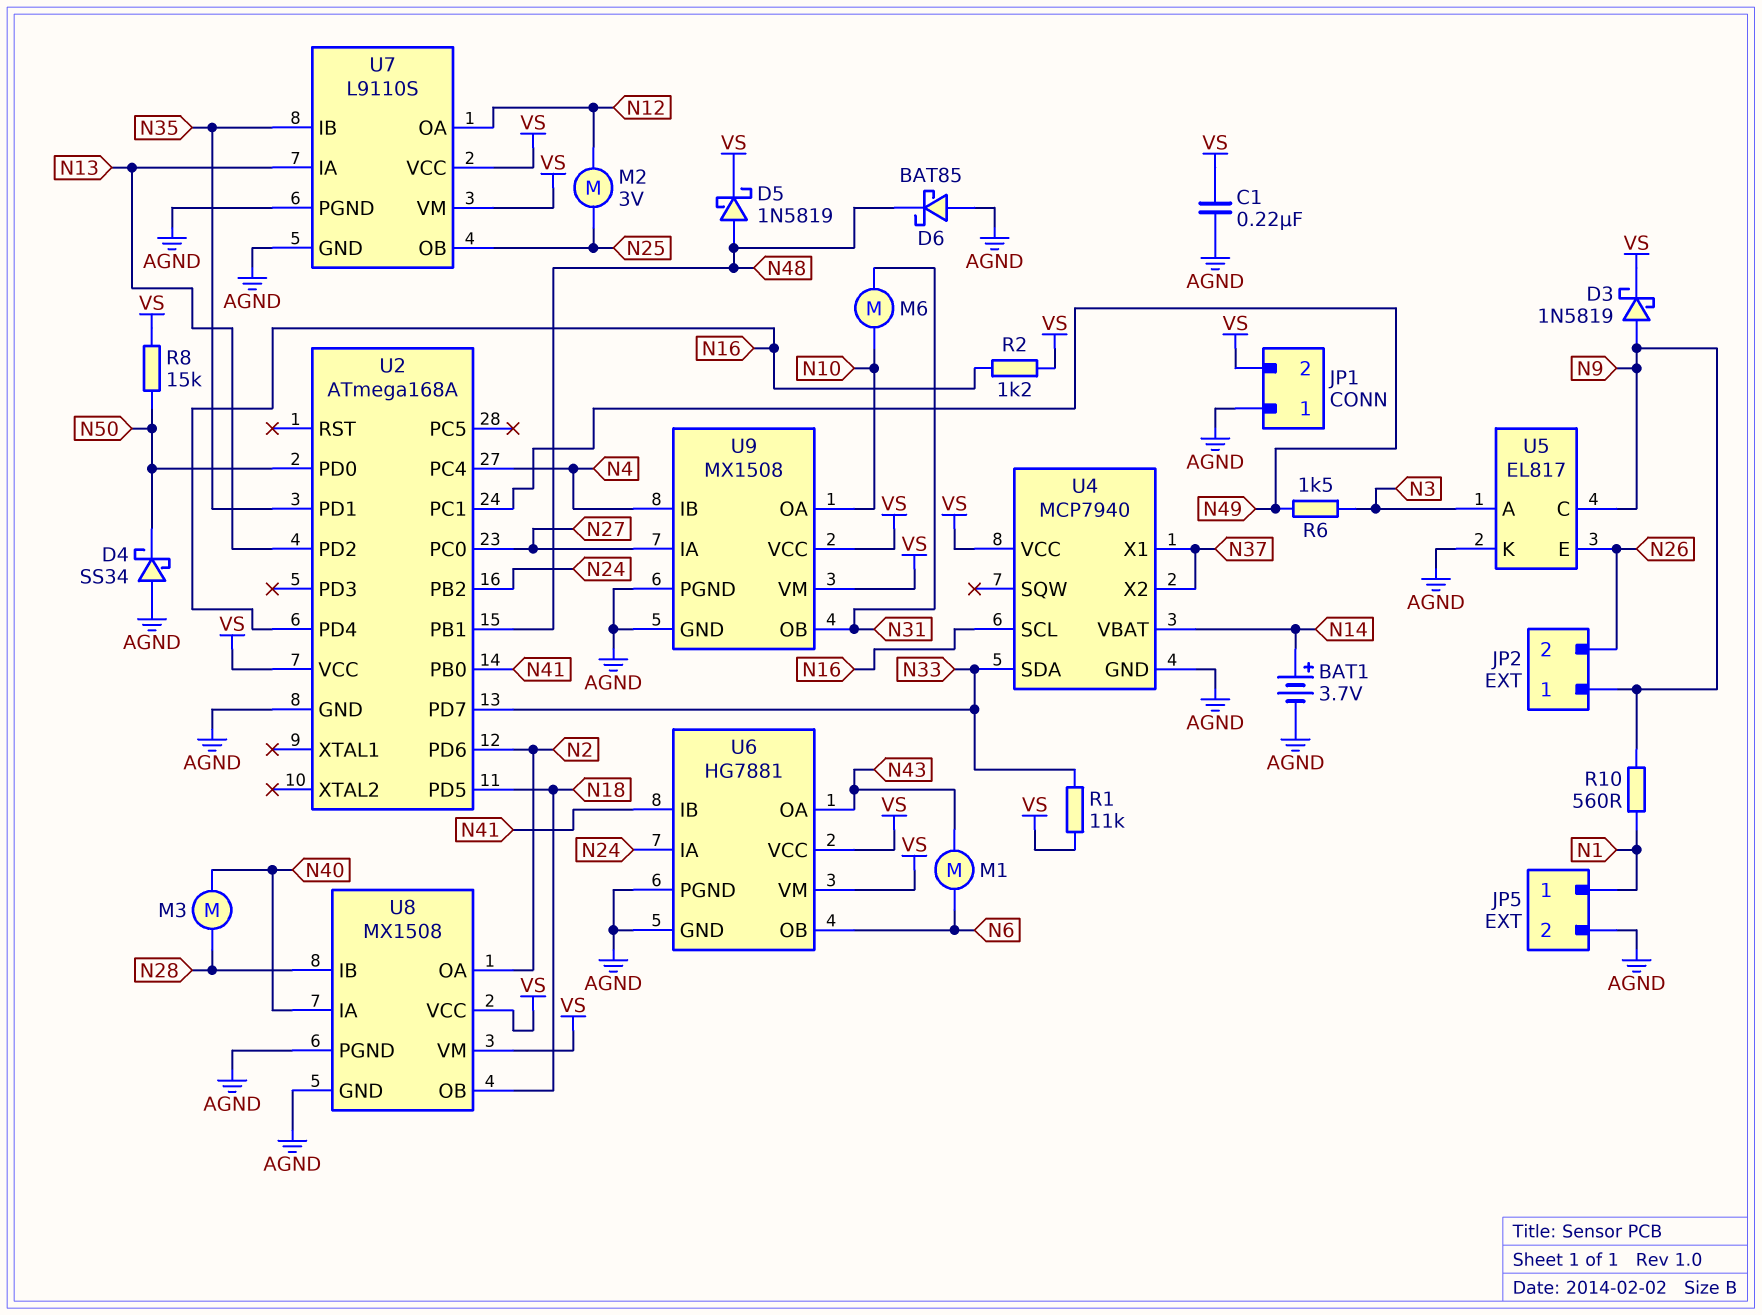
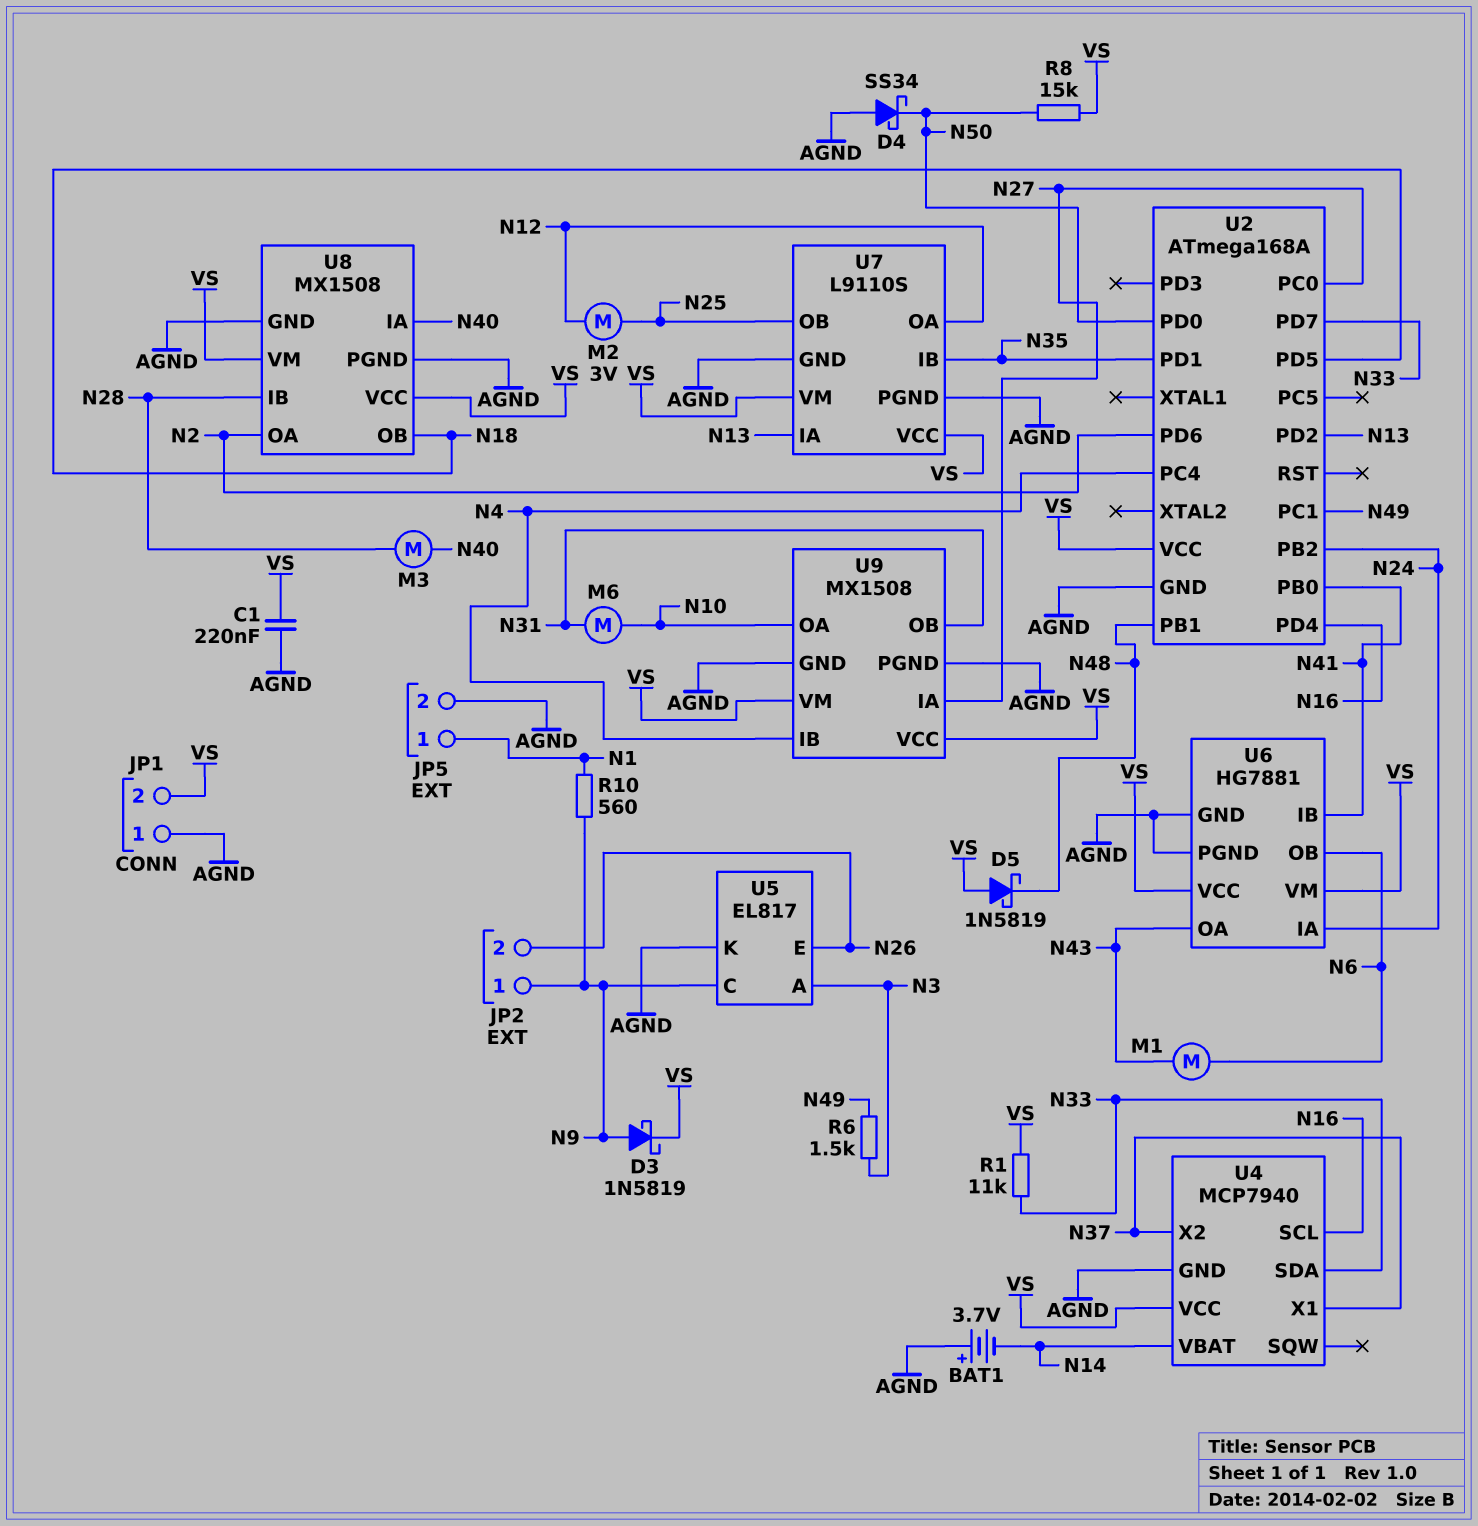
BAT1: 3.7V (plus N14, minus AGND) -> 3.7V (plus AGND, minus N14)
D5: schottky 1N5819 (A N48, K VS) -> schottky 1N5819 (A VS, K N48)
D6: schottky BAT85 (A AGND, K N48) -> none
R2: 1.2k (N16, VS) -> none

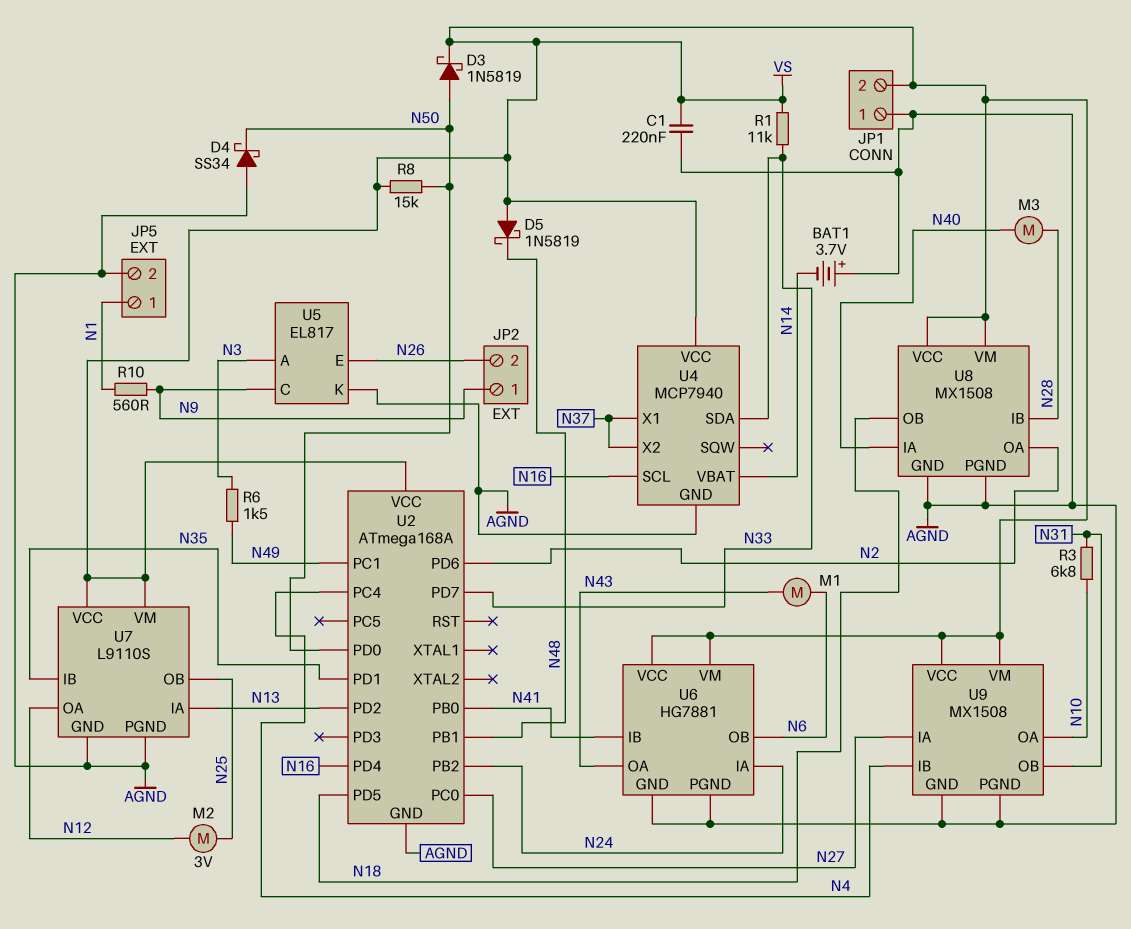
D3: schottky 1N5819 (A N9, K VS) -> schottky 1N5819 (A N50, K VS)
M6: motor (N10, N31) -> none
R3: none -> 6.8k (N10, N31)

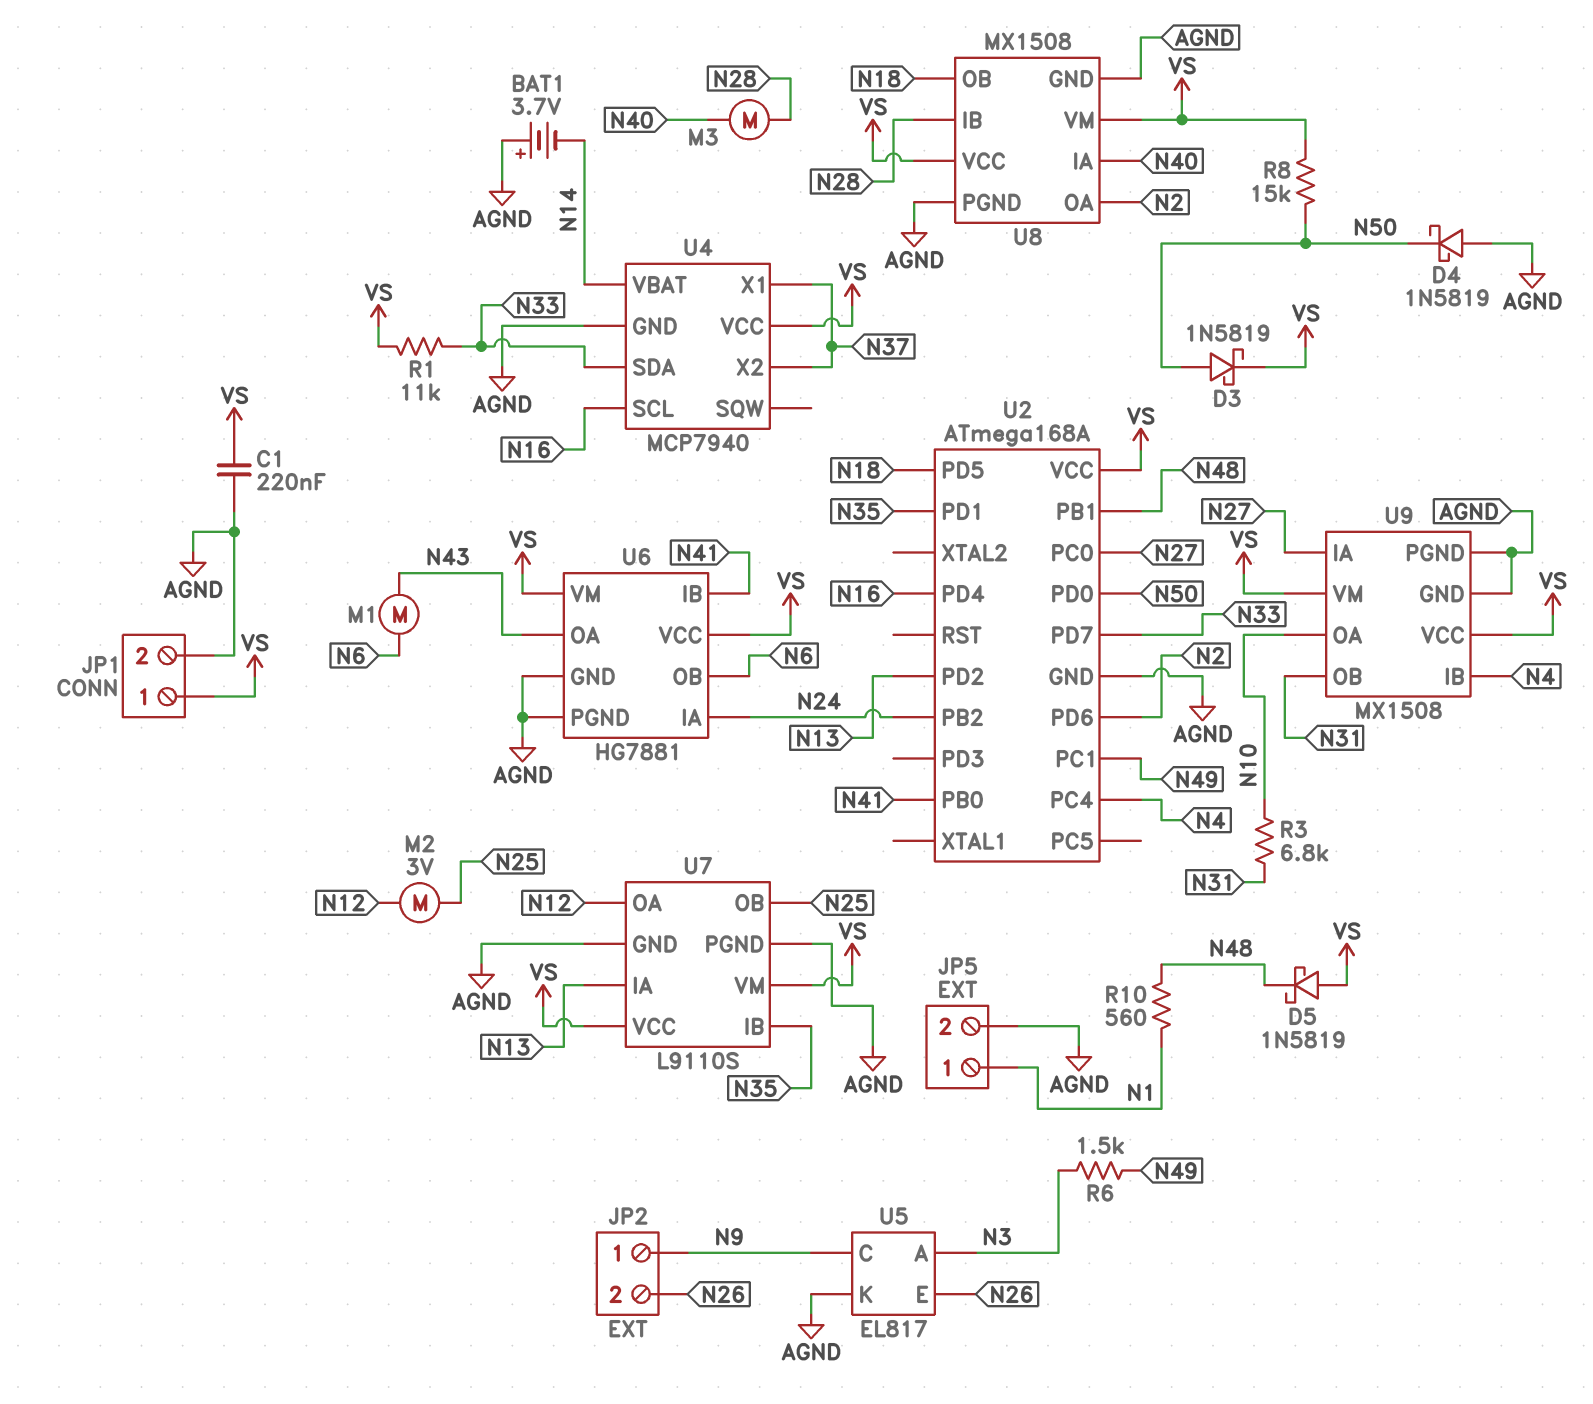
D4: schottky SS34 (A AGND, K N50) -> schottky 1N5819 (A AGND, K N50)
JP1 pin 1: AGND -> VS
JP1 pin 2: VS -> AGND
R10: 560 (N1, N9) -> 560 (N1, N48)

